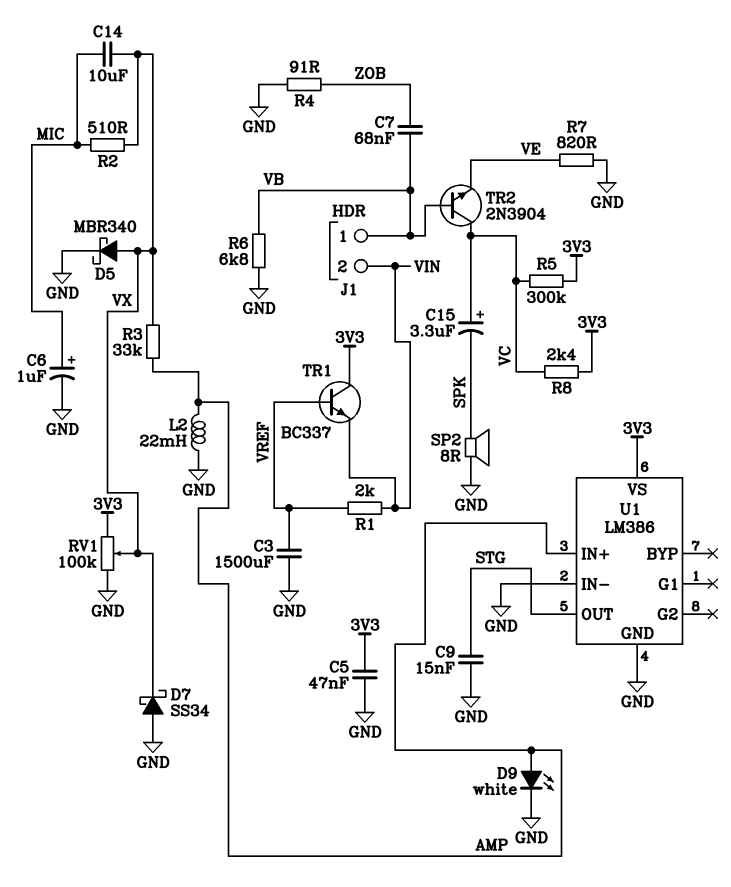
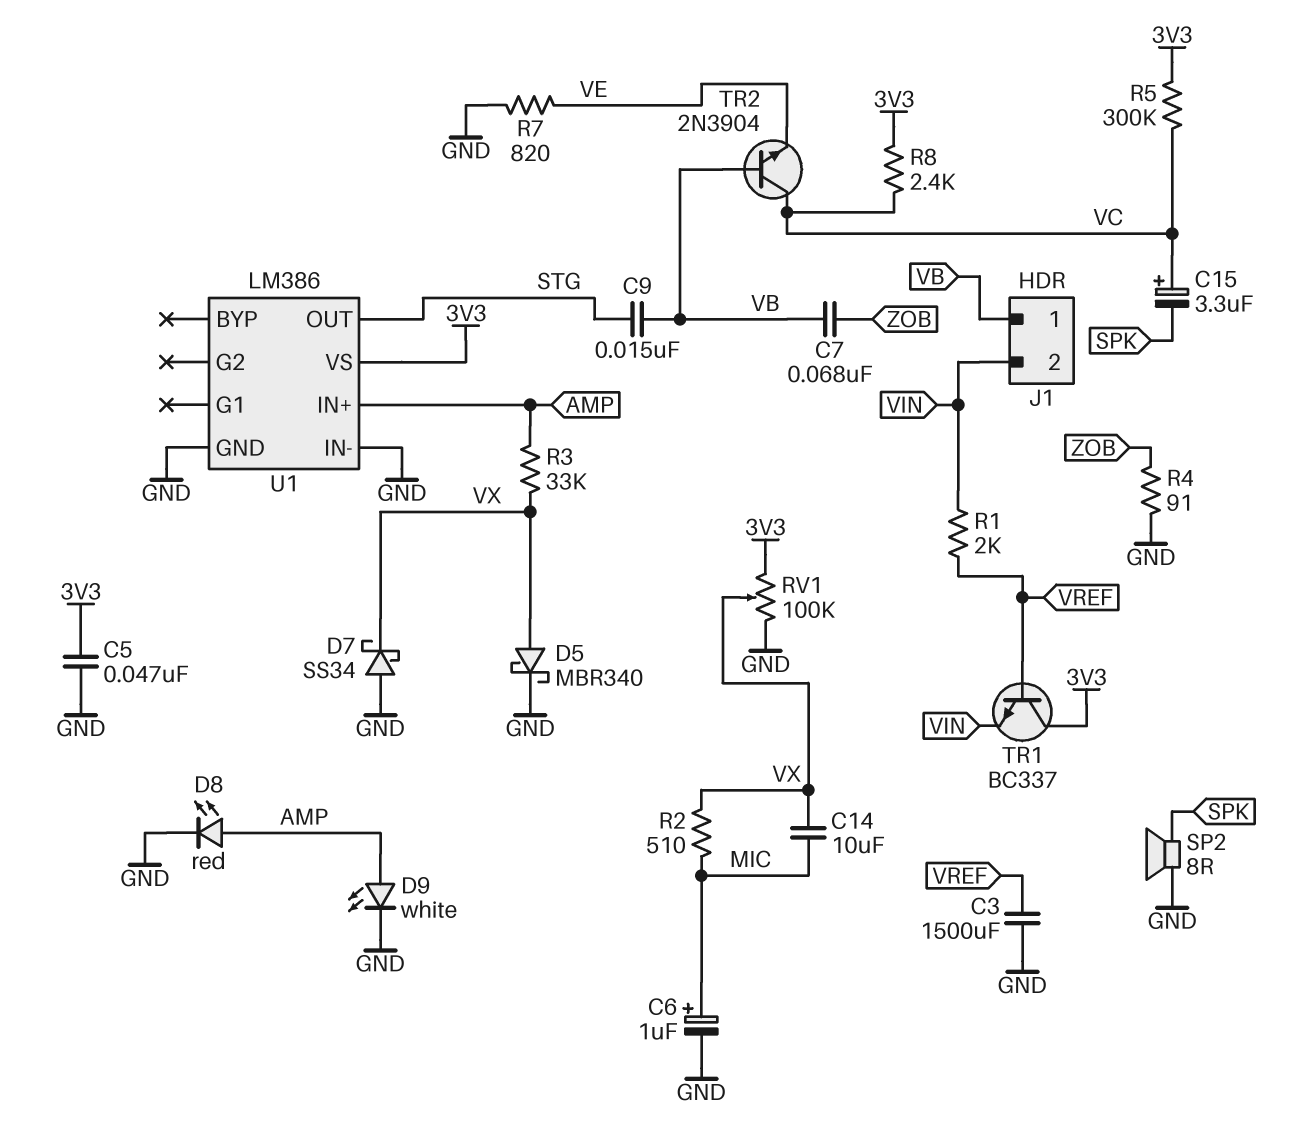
C9: 15nF (GND, STG) -> 15nF (STG, VB)
D8: none -> LED red (A AMP, K GND)
L2: 22mH (AMP, GND) -> none
R6: 6.8k (GND, VB) -> none

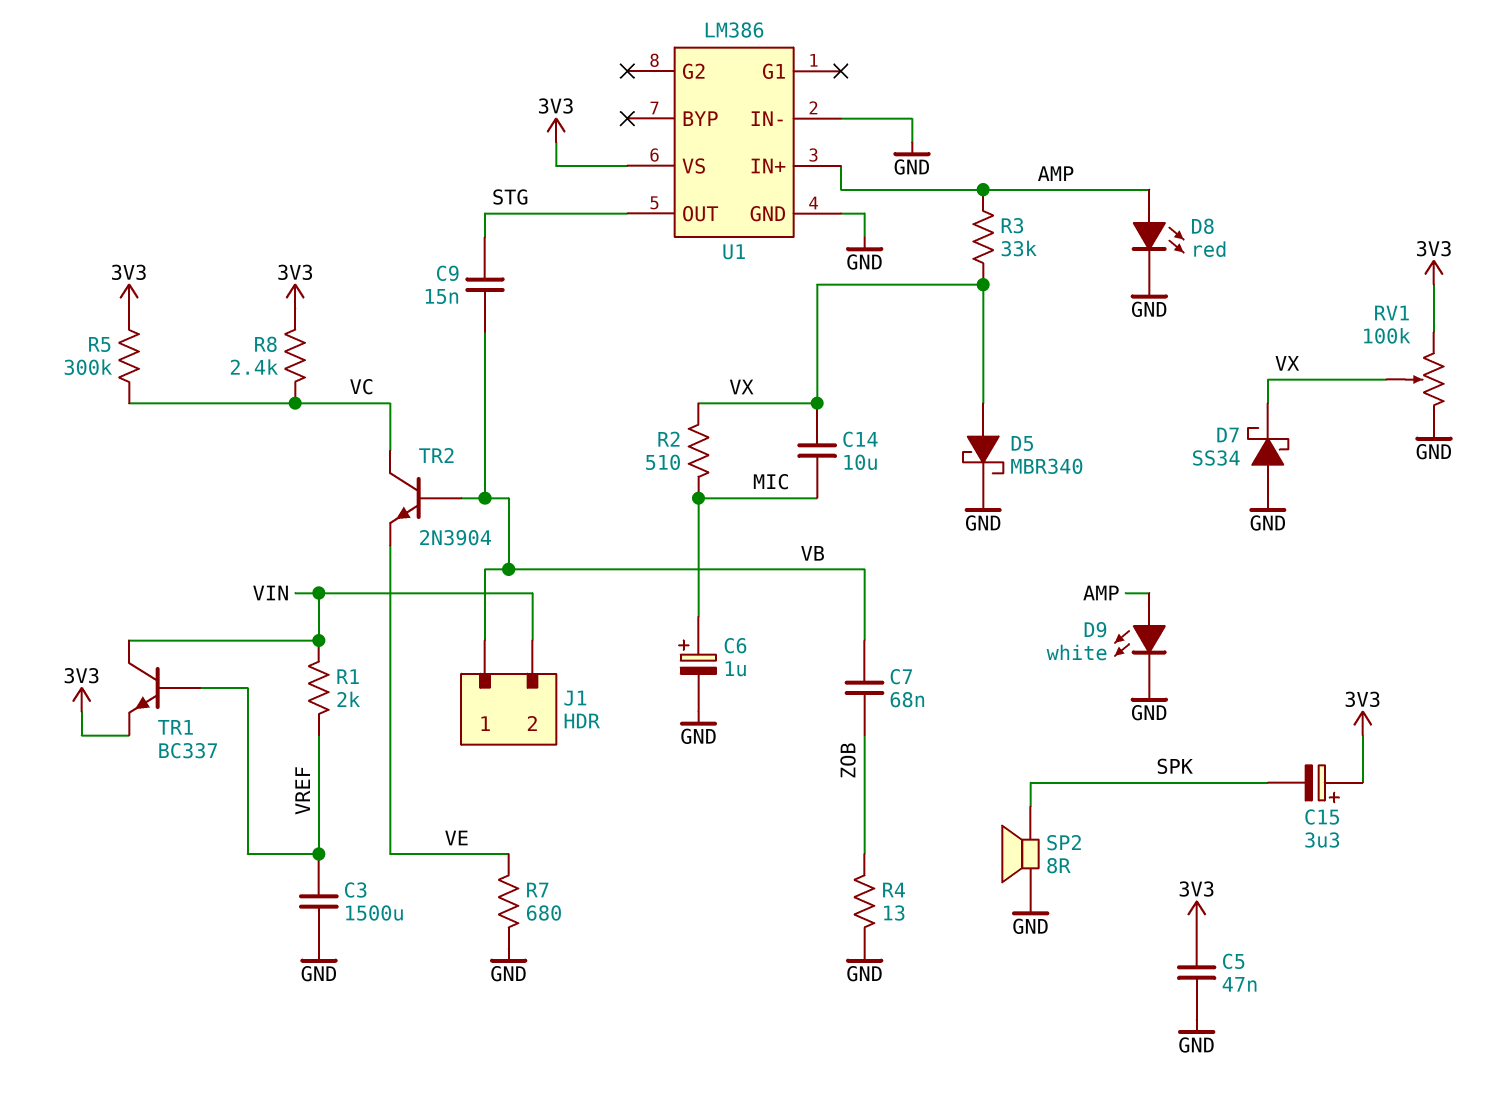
C15: 3.3uF (plus VC, minus SPK) -> 3.3uF (plus 3V3, minus SPK)
R4: 91 (GND, ZOB) -> 13 (GND, ZOB)
R7: 820 (GND, VE) -> 680 (GND, VE)
TR1: NPN BC337 (B VREF, C 3V3, E VIN) -> NPN BC337 (B VREF, C VIN, E 3V3)

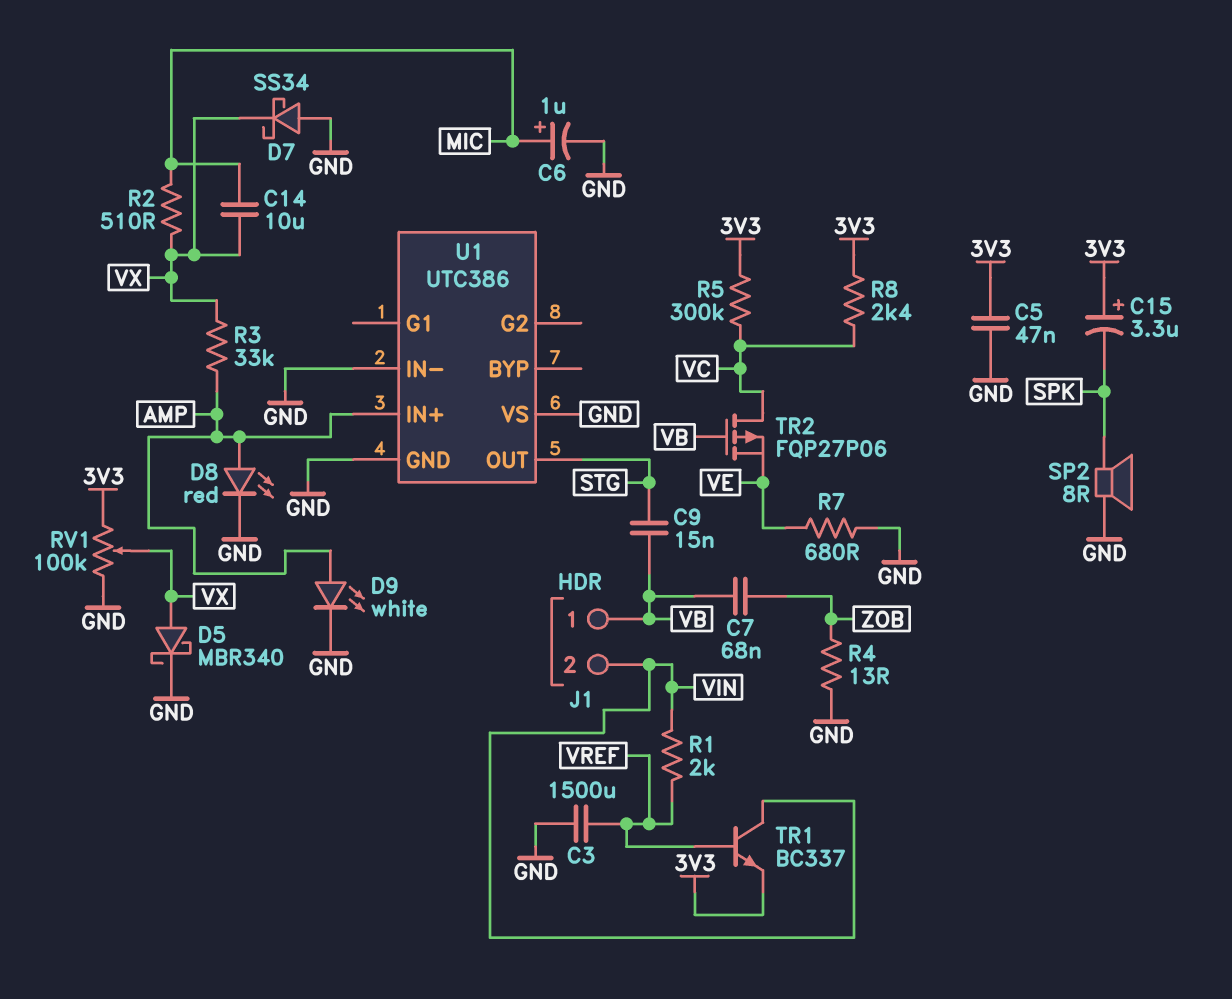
TR2: NPN 2N3904 (B VB, C VC, E VE) -> PMOS FQP27P06 (G VB, D VC, S VE)
U1: LM386 -> UTC386
U1 pin VS: 3V3 -> GND

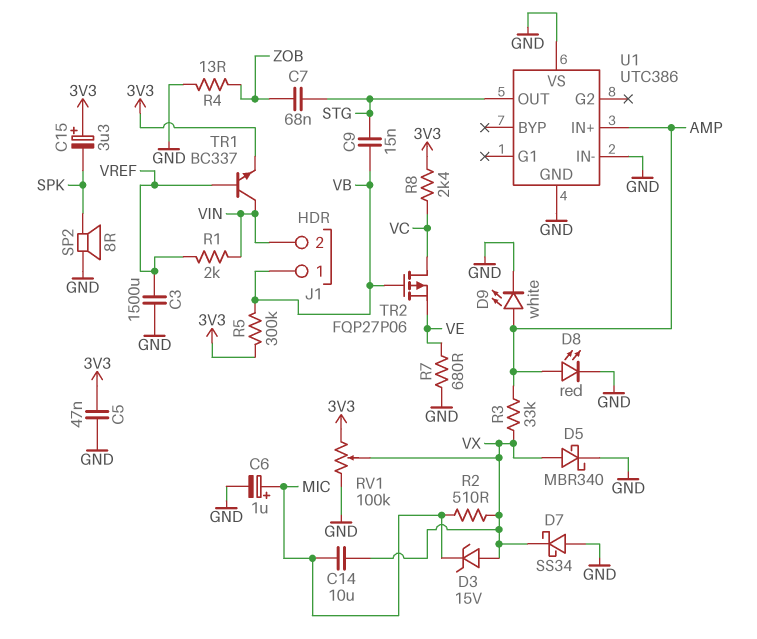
C7: 68nF (VB, ZOB) -> 68nF (STG, ZOB)
D3: none -> zener 15V (A VX, K MIC)
R5: 300k (3V3, VC) -> 300k (3V3, VB)

